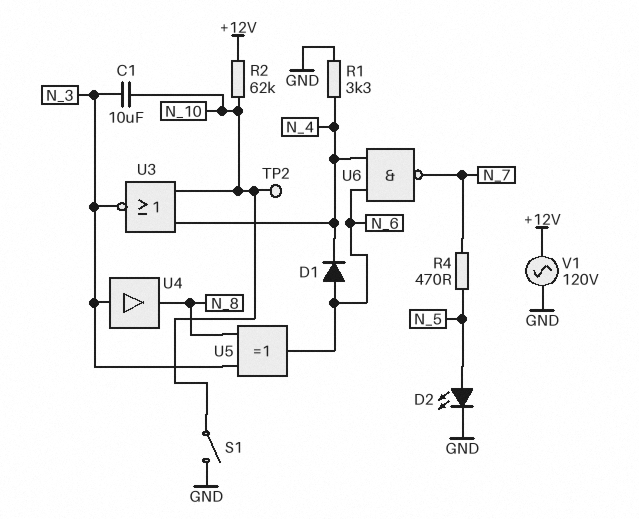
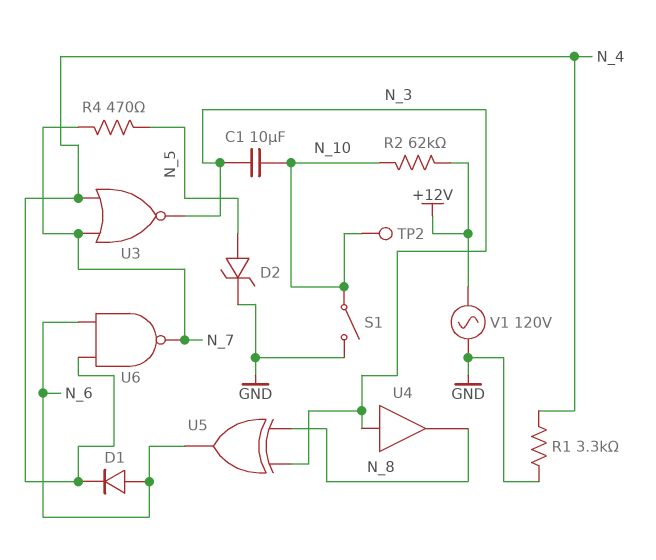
D2: LED (A N_5, K GND) -> zener (A N_5, K GND)
U3: NOR (in N_4, in N_10, out N_3) -> NOR (in N_4, in N_7, out N_3)

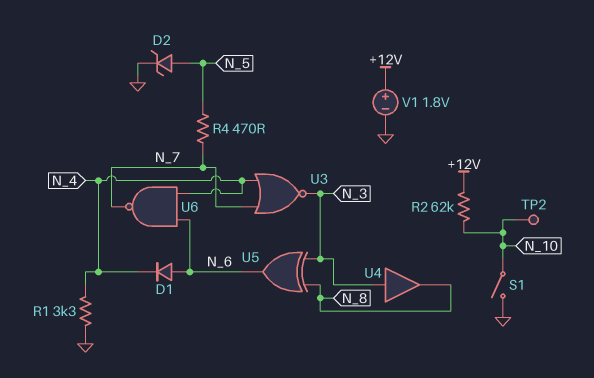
C1: 10uF (N_3, N_10) -> none
V1: AC 120V (+12V, GND) -> 1.8V (plus +12V, minus GND)

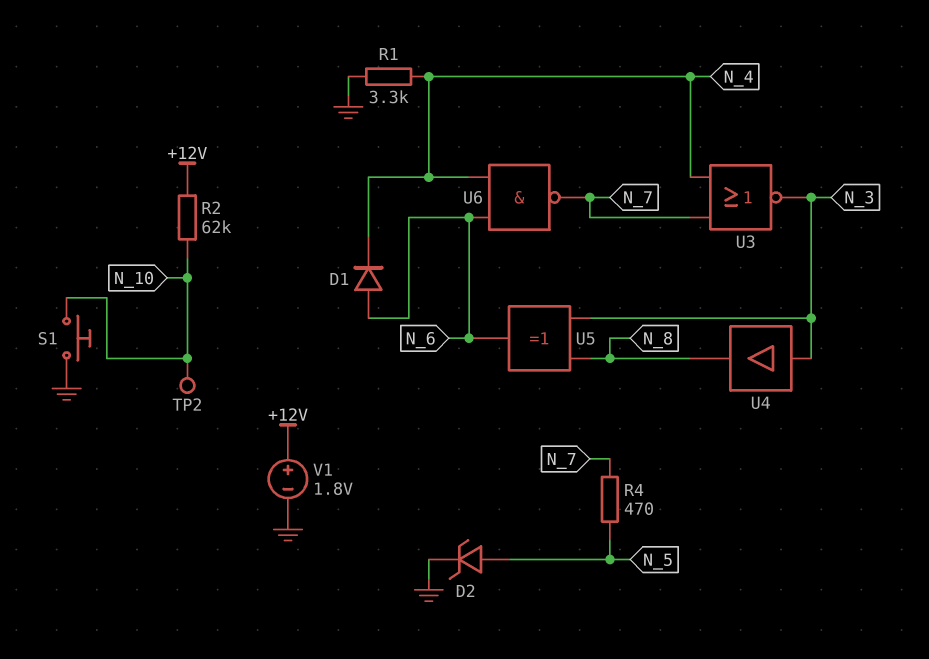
S1: switch (GND, N_10) -> button (GND, N_10)

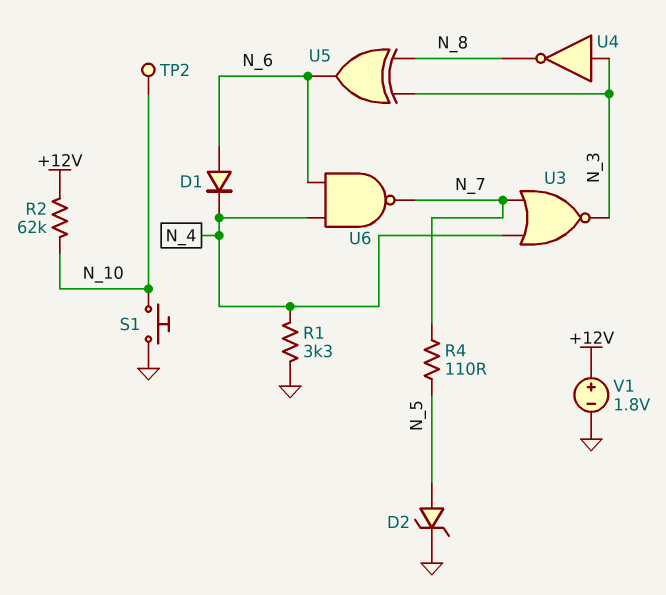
R4: 470 (N_5, N_7) -> 110 (N_5, N_7)
U4: buffer (in N_3, out N_8) -> NOT (in N_3, out N_8)

